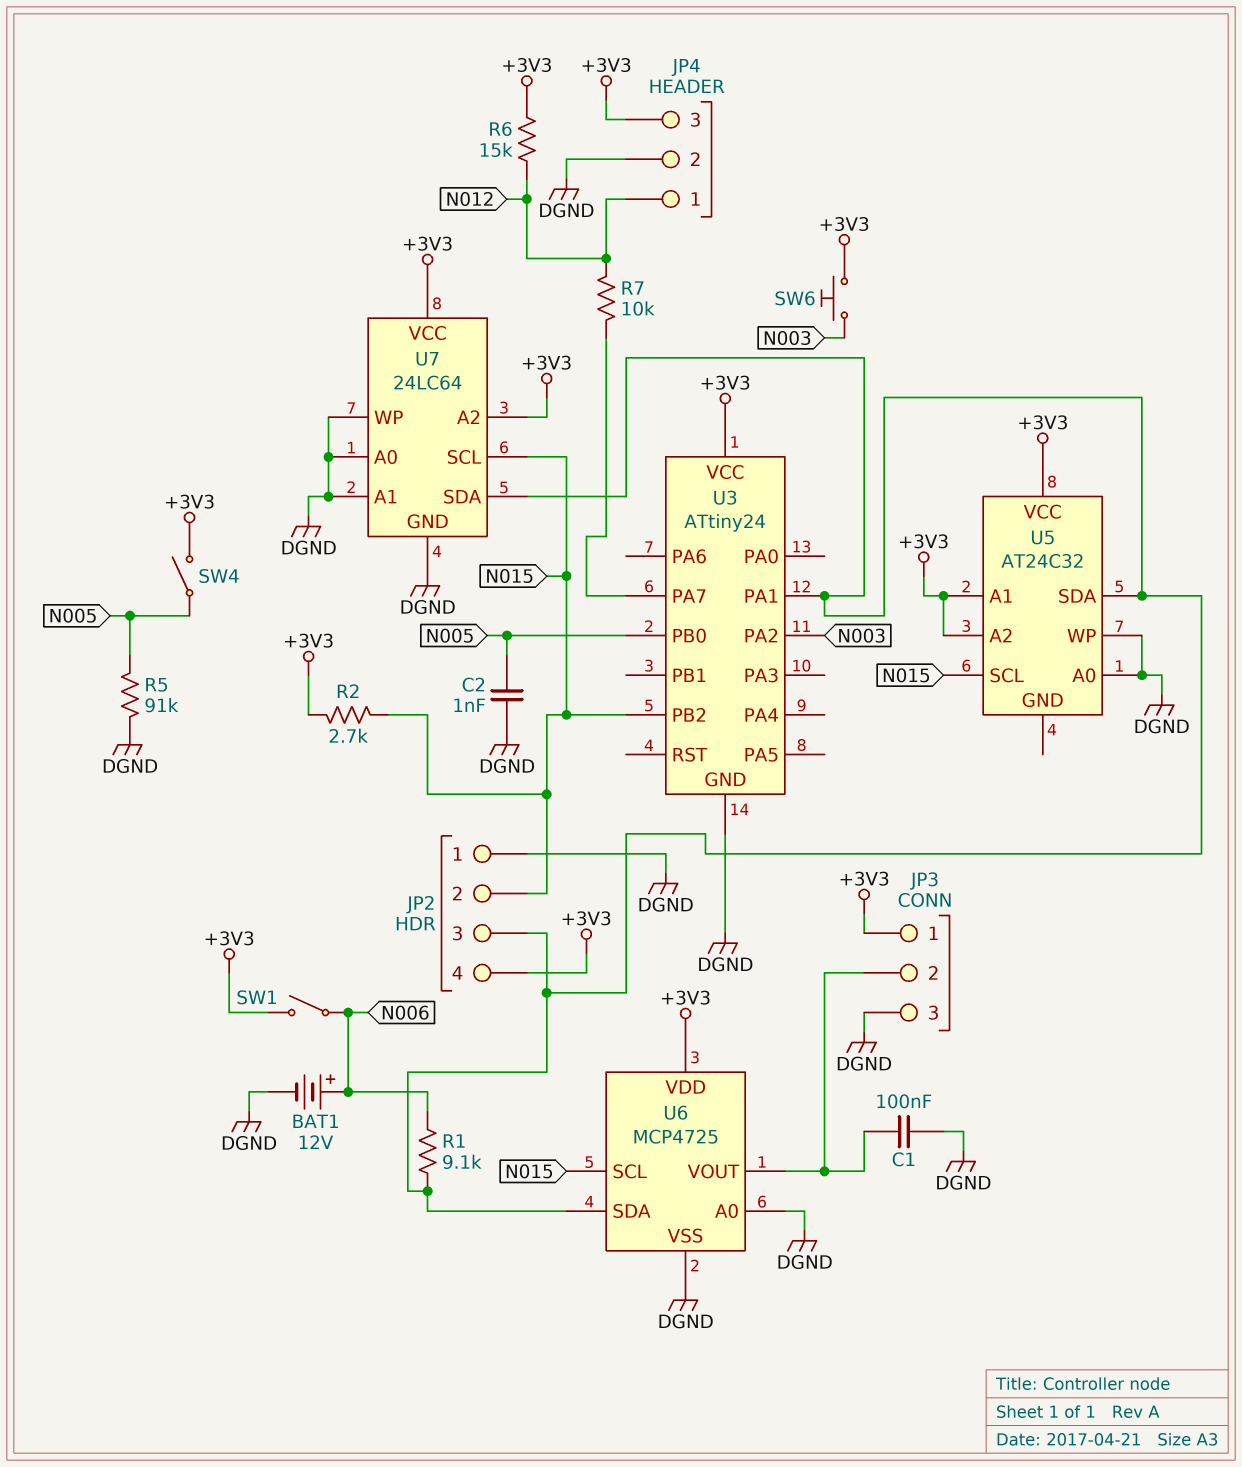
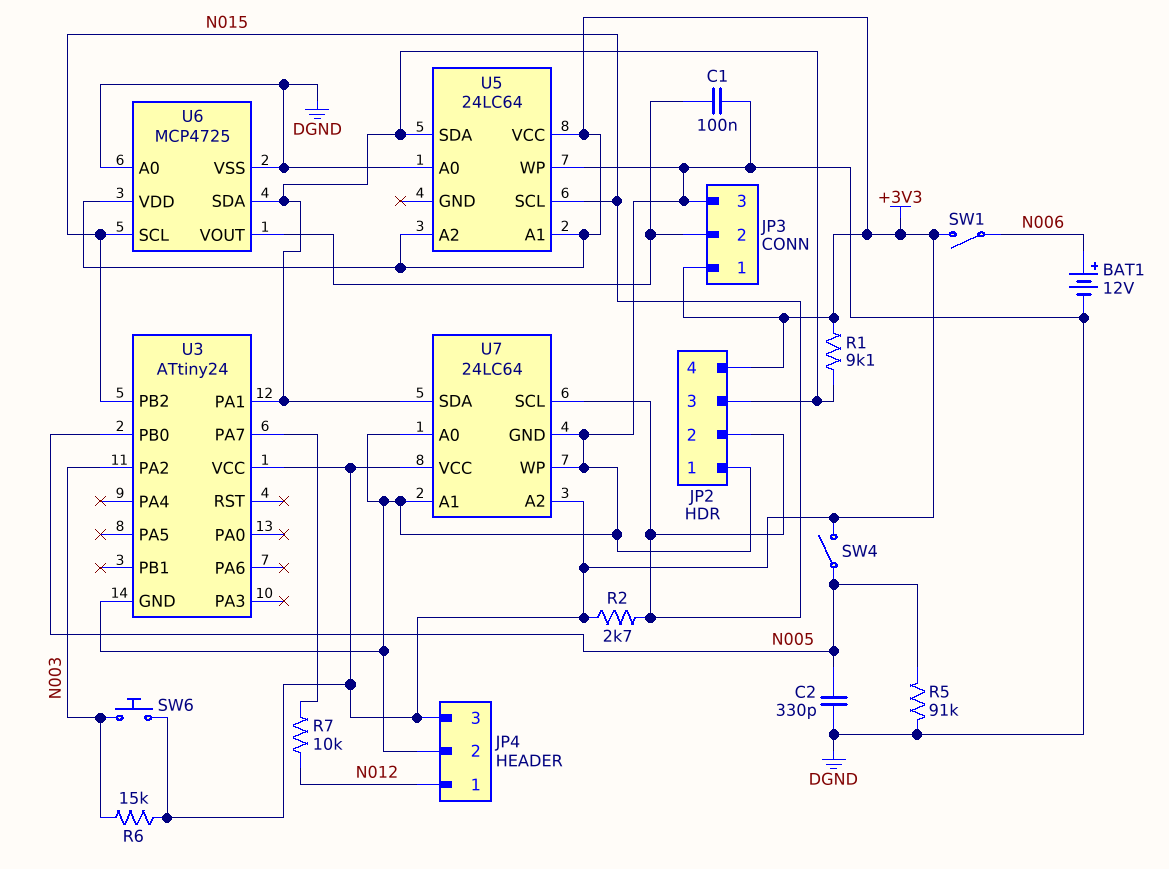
C2: 1nF (DGND, N005) -> 330pF (DGND, N005)
R1: 9.1k (JP2/3, N006) -> 9.1k (+3V3, JP2/3)
R6: 15k (+3V3, N012) -> 15k (+3V3, N003)
U5: AT24C32 -> 24LC64

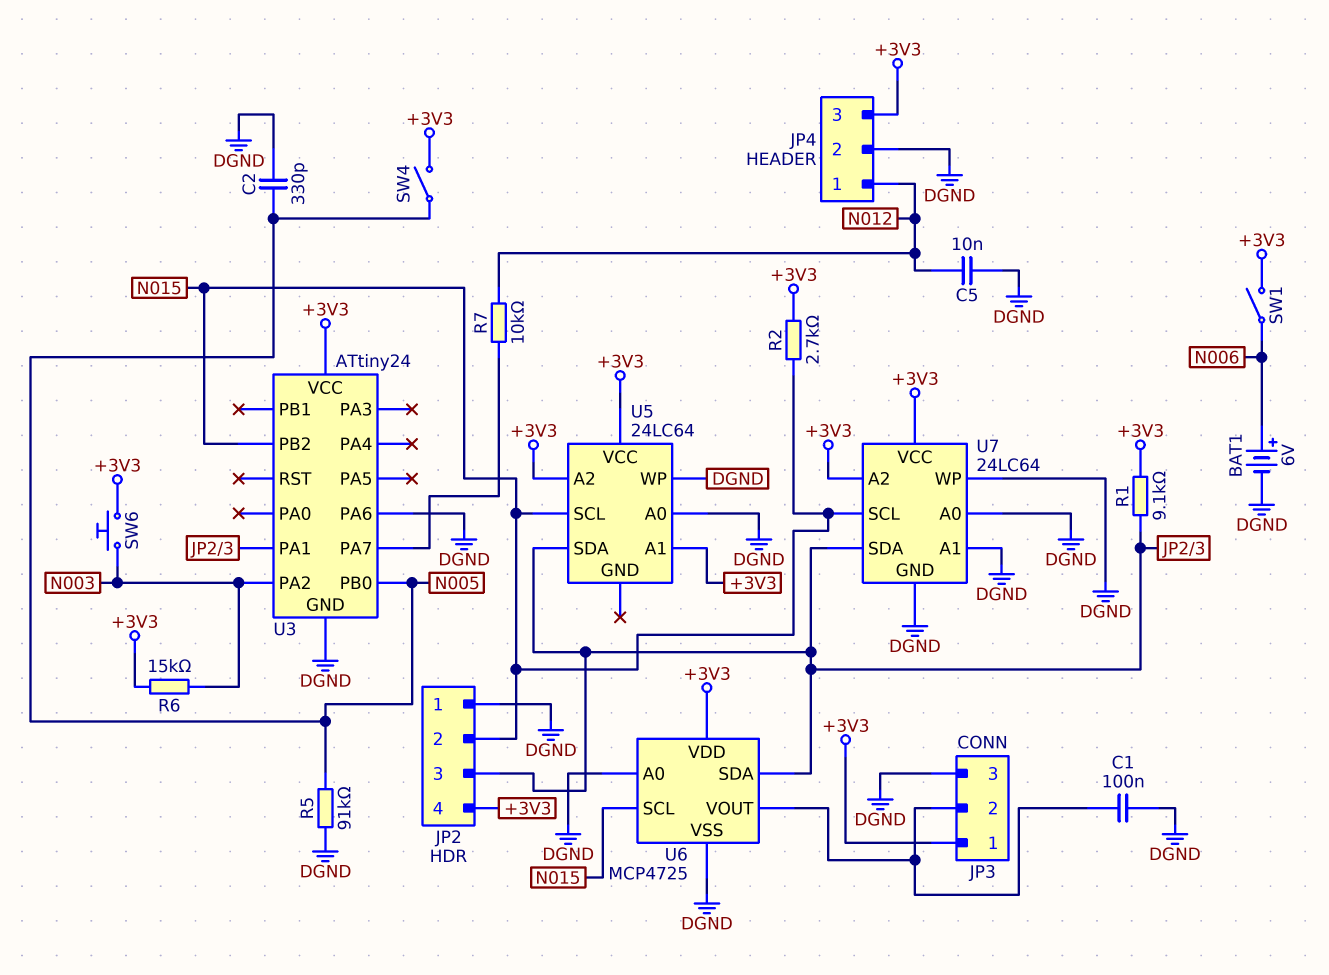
BAT1: 12V (plus N006, minus DGND) -> 6V (plus N006, minus DGND)
C5: none -> 10nF (DGND, N012)
U3 pin PA6: none -> DGND

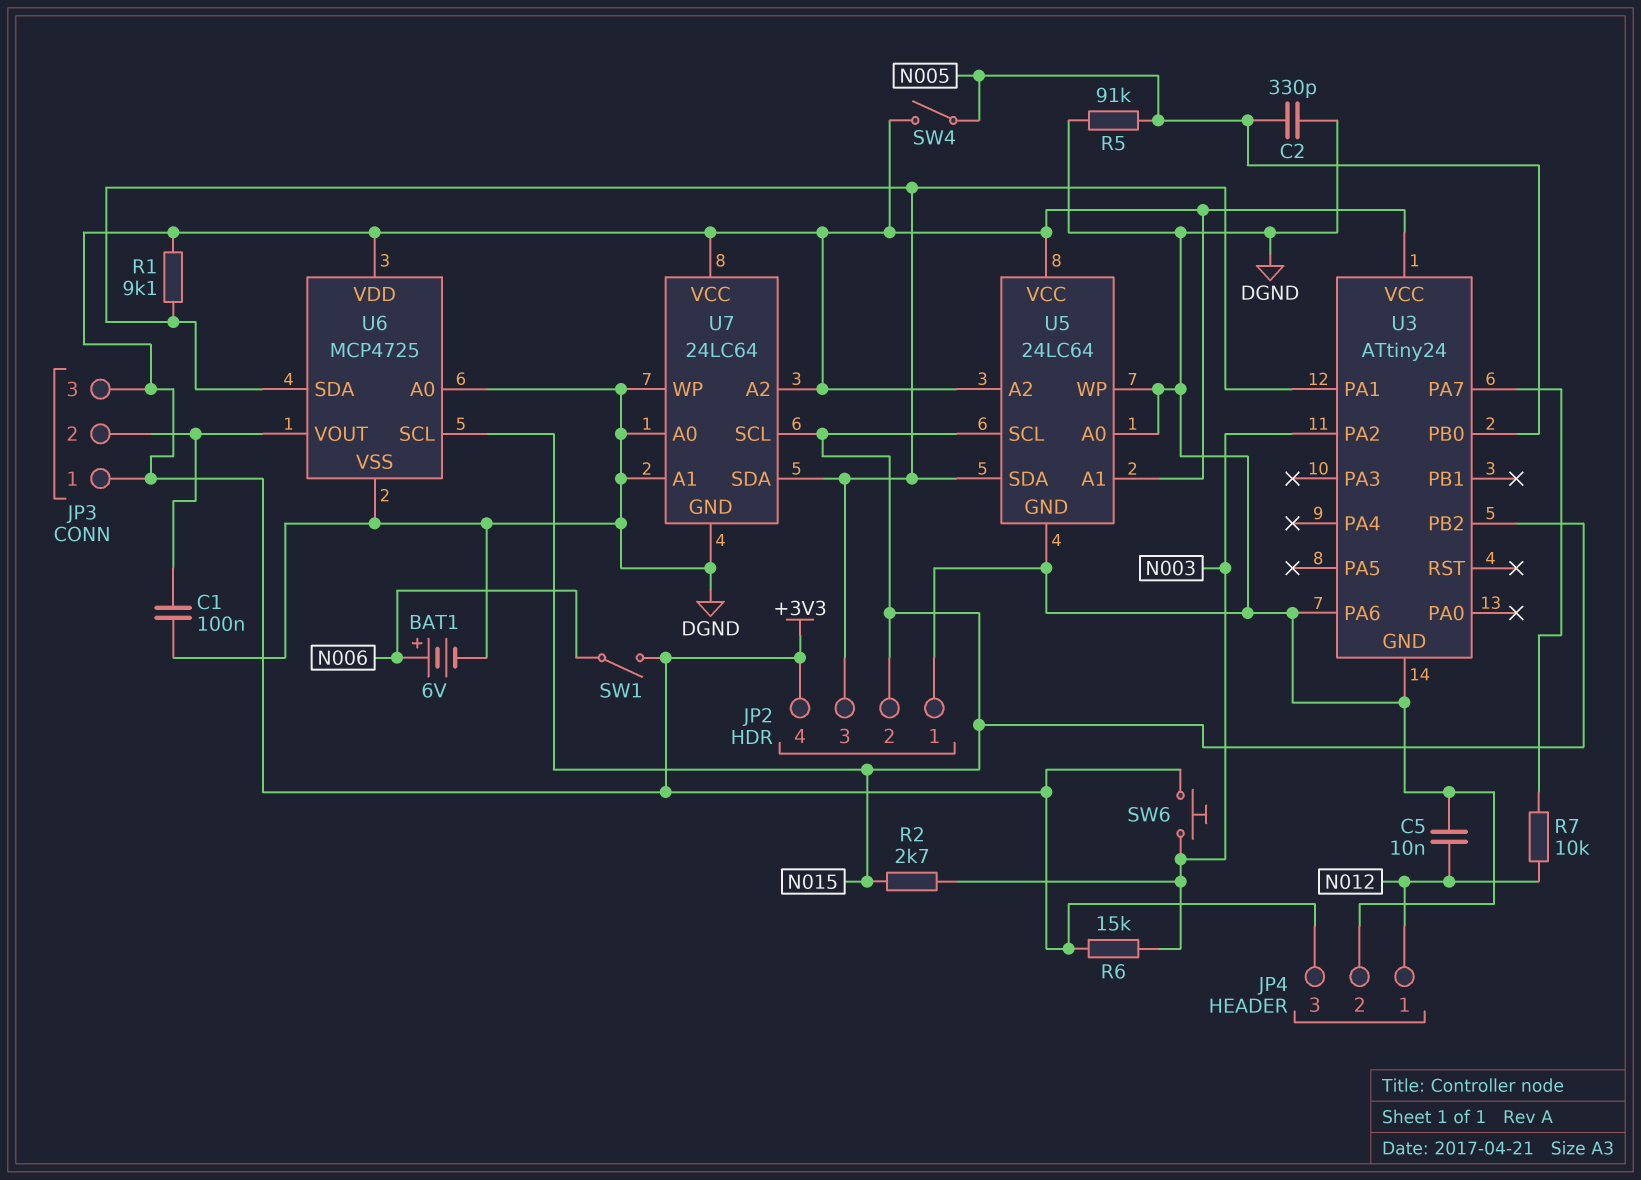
JP3 pin 3: DGND -> +3V3
R2: 2.7k (+3V3, N015) -> 2.7k (N003, N015)
U5 pin GND: none -> DGND

